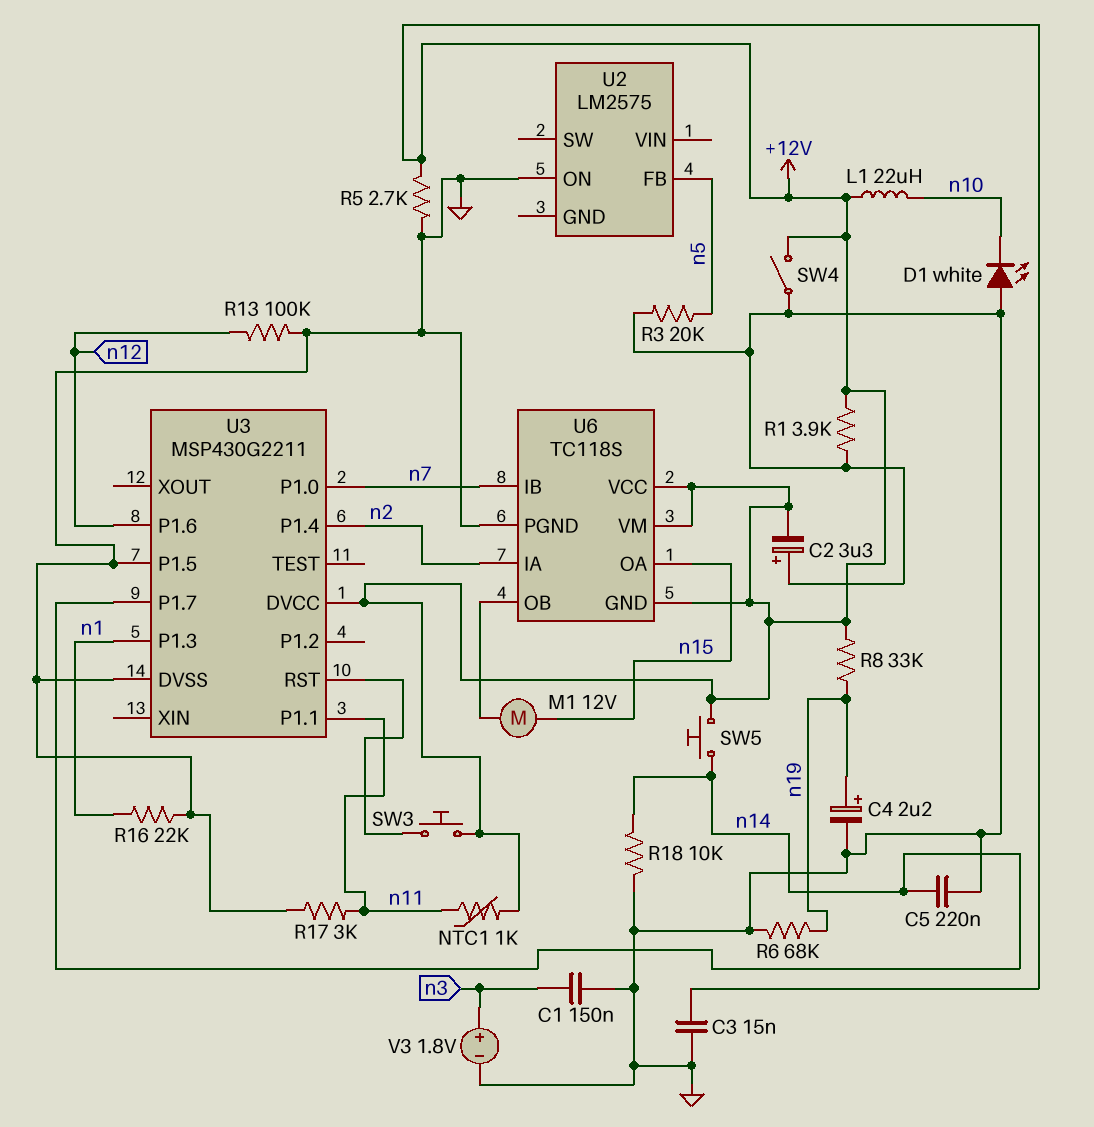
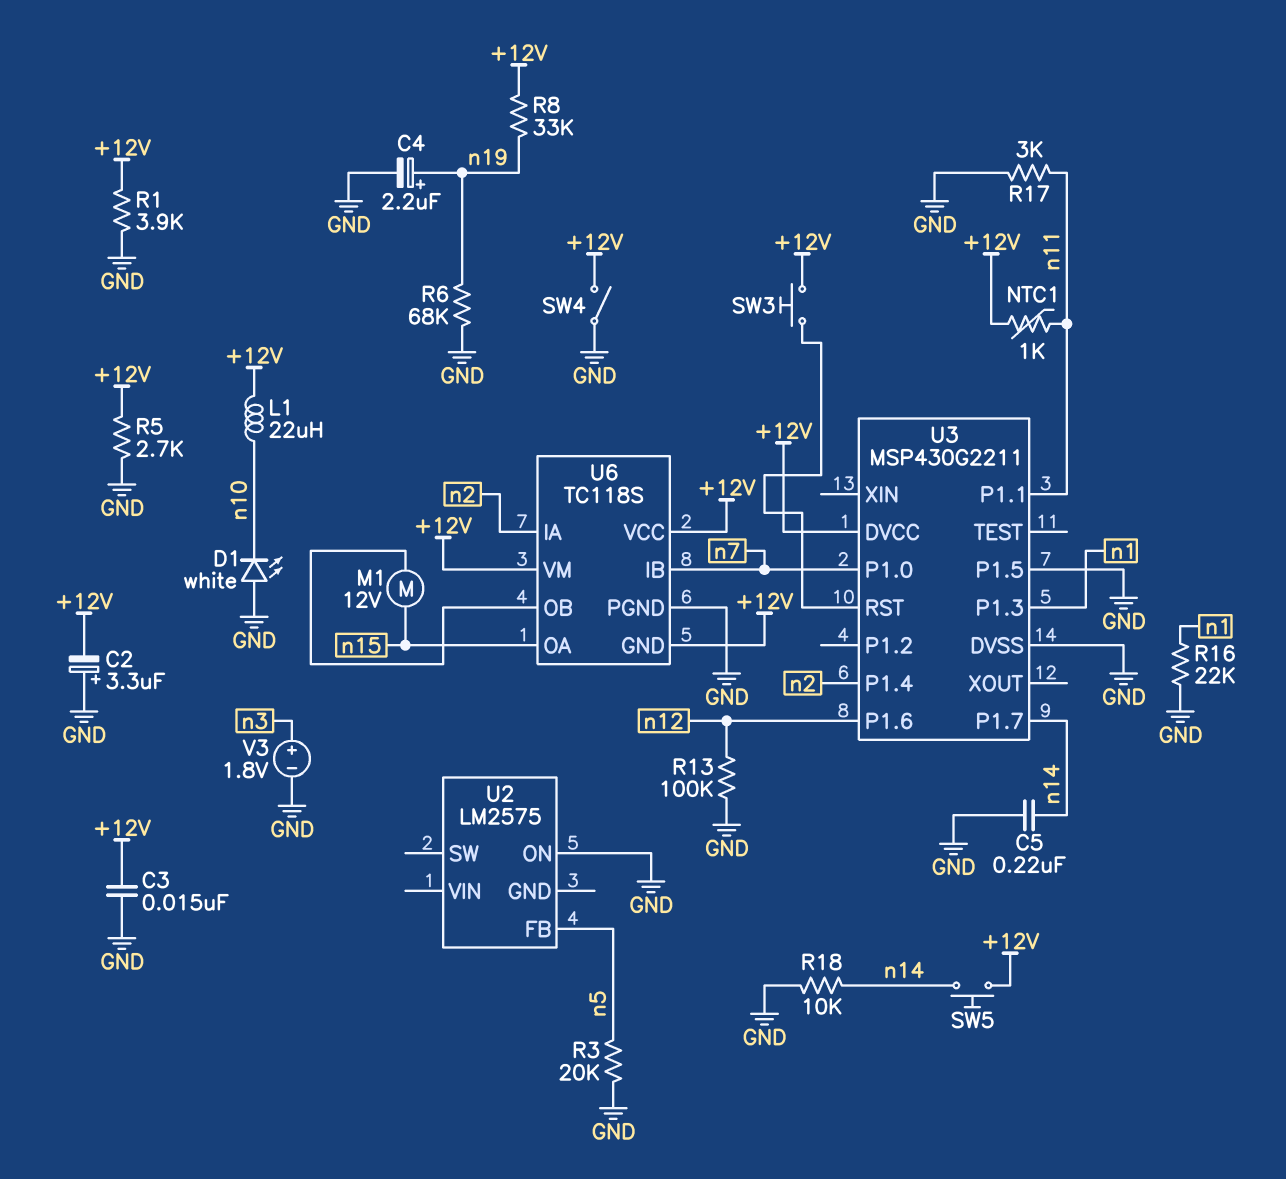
C1: 150nF (GND, n3) -> none

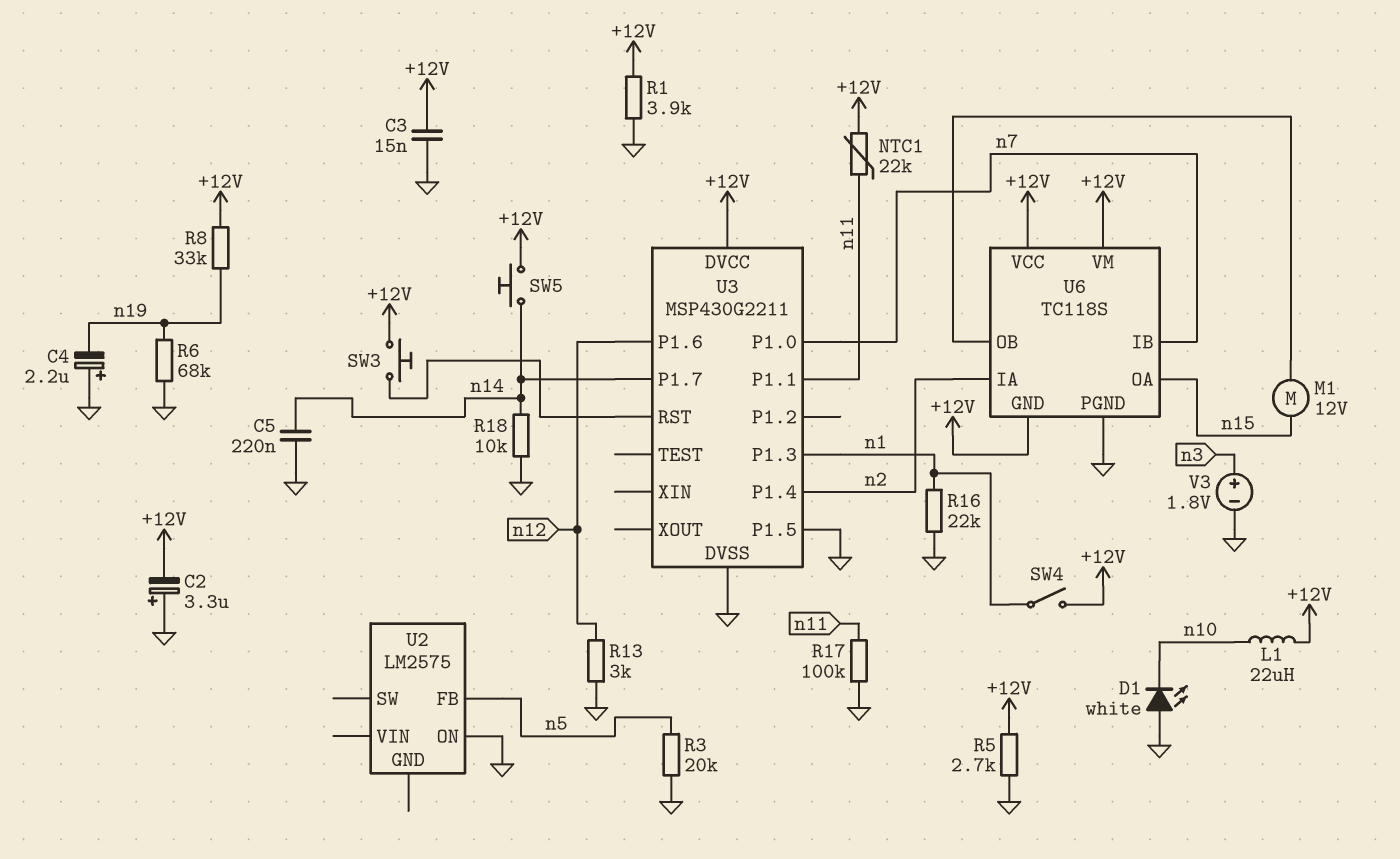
C4: 2.2uF (plus n19, minus GND) -> 2.2uF (plus GND, minus n19)
NTC1: 1k (+12V, n11) -> 22k (+12V, n11)
R13: 100k (GND, n12) -> 3k (GND, n12)
R17: 3k (GND, n11) -> 100k (GND, n11)
SW4: switch (+12V, GND) -> switch (+12V, n1)

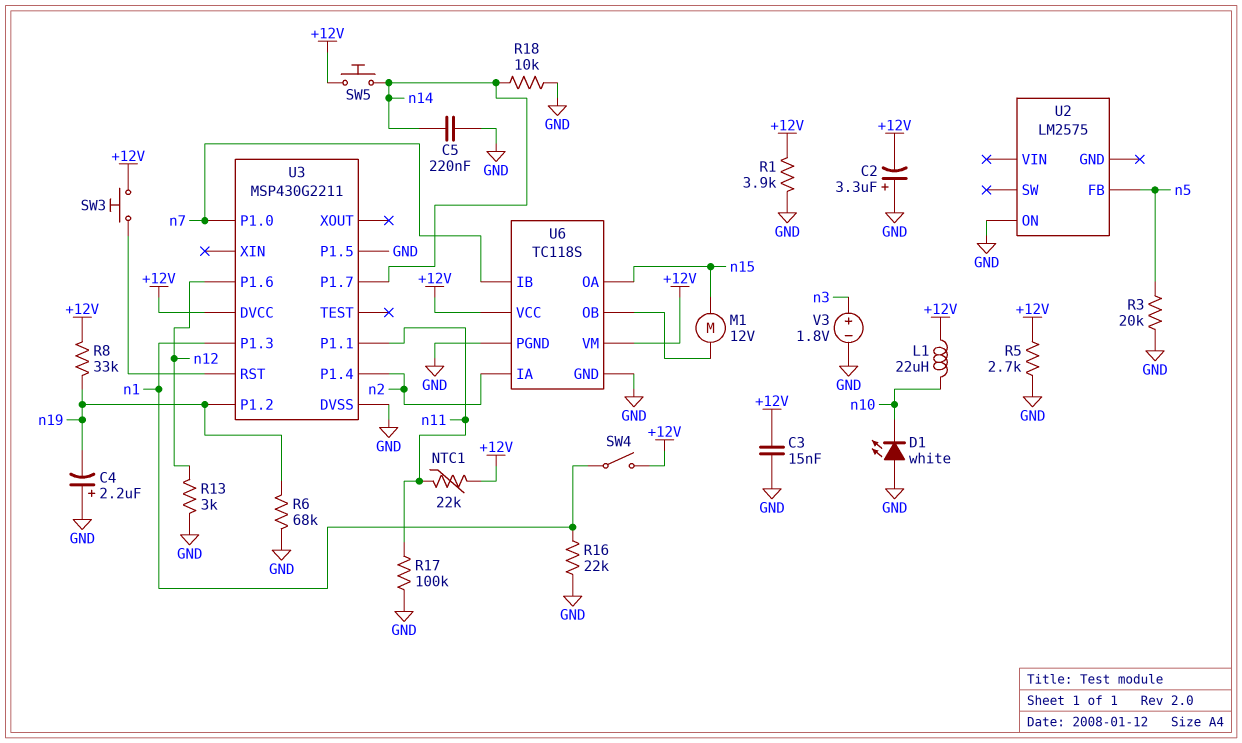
U3 pin P1.2: none -> n19
U6 pin GND: +12V -> GND

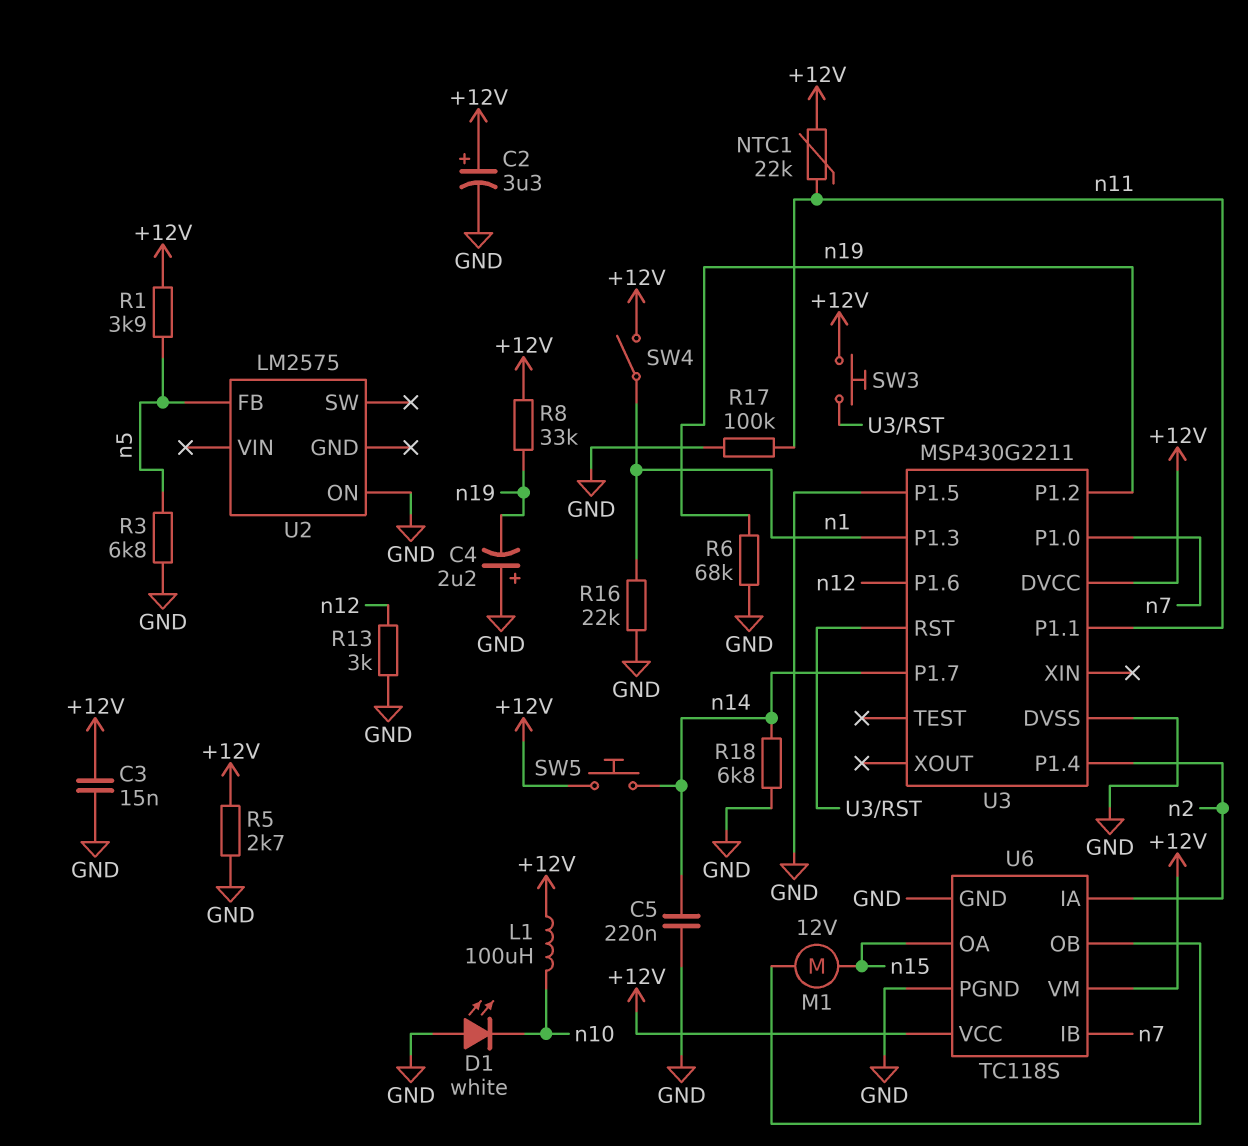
C2: 3.3uF (plus GND, minus +12V) -> 3.3uF (plus +12V, minus GND)
L1: 22uH (+12V, n10) -> 100uH (+12V, n10)
R1: 3.9k (+12V, GND) -> 3.9k (+12V, n5)
R3: 20k (GND, n5) -> 6.8k (GND, n5)
R18: 10k (GND, n14) -> 6.8k (GND, n14)
V3: 1.8V (plus n3, minus GND) -> none

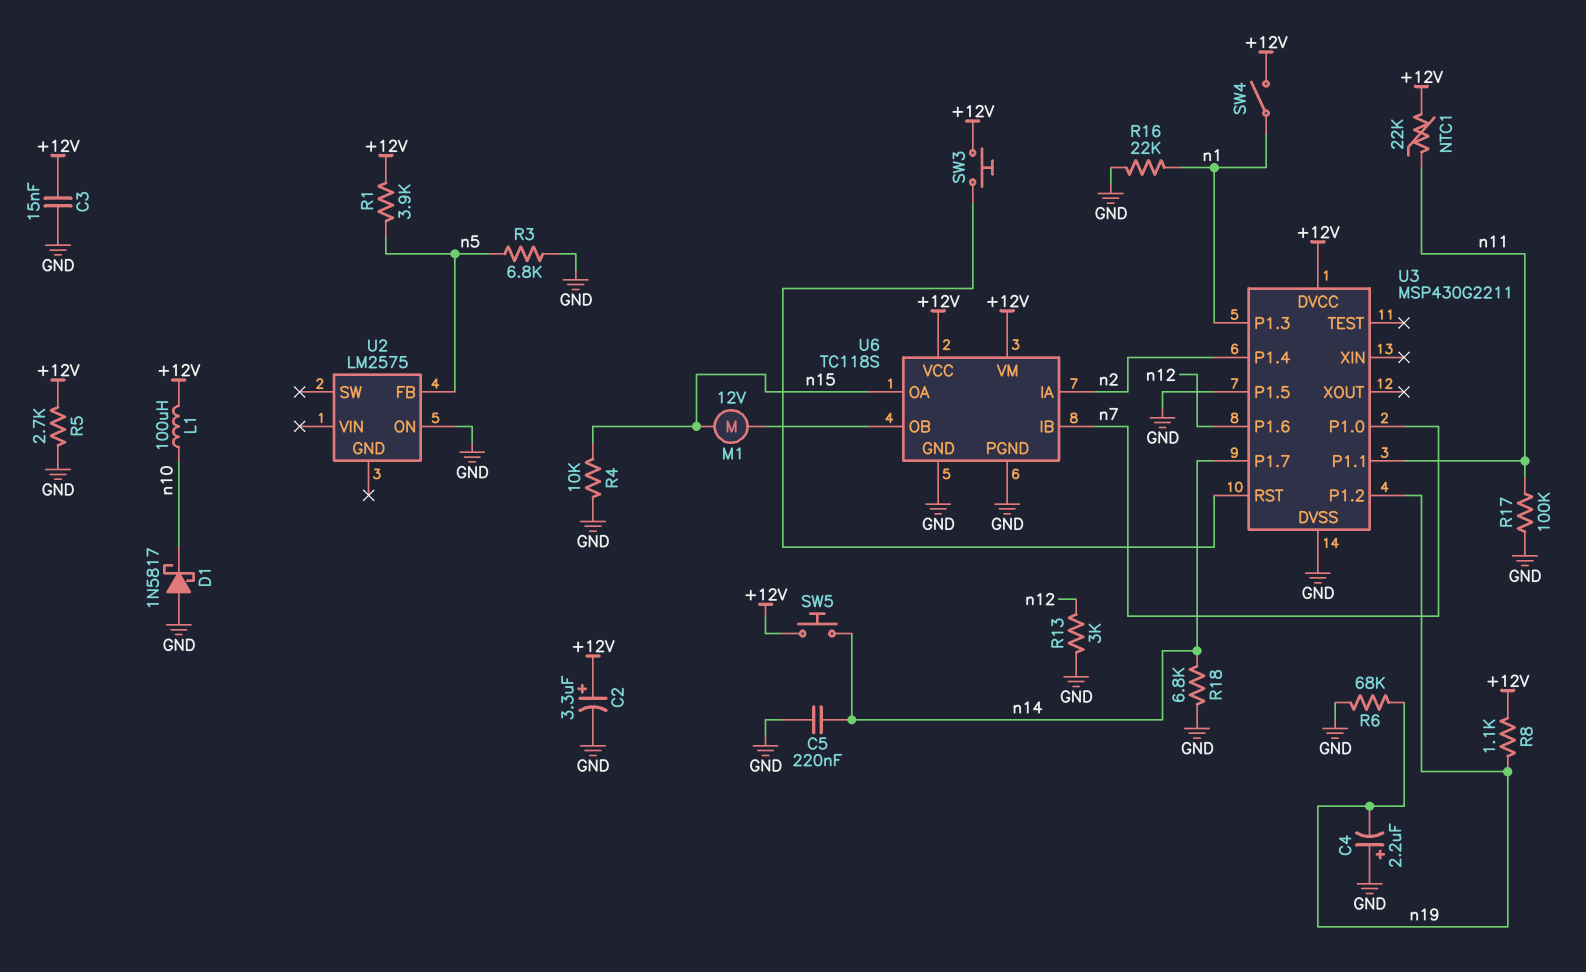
D1: LED white (A GND, K n10) -> schottky 1N5817 (A GND, K n10)
R4: none -> 10k (GND, n15)
R8: 33k (+12V, n19) -> 1.1k (+12V, n19)

